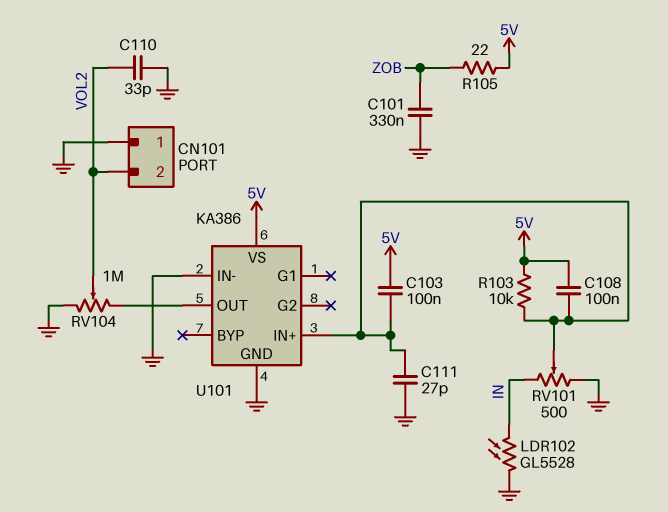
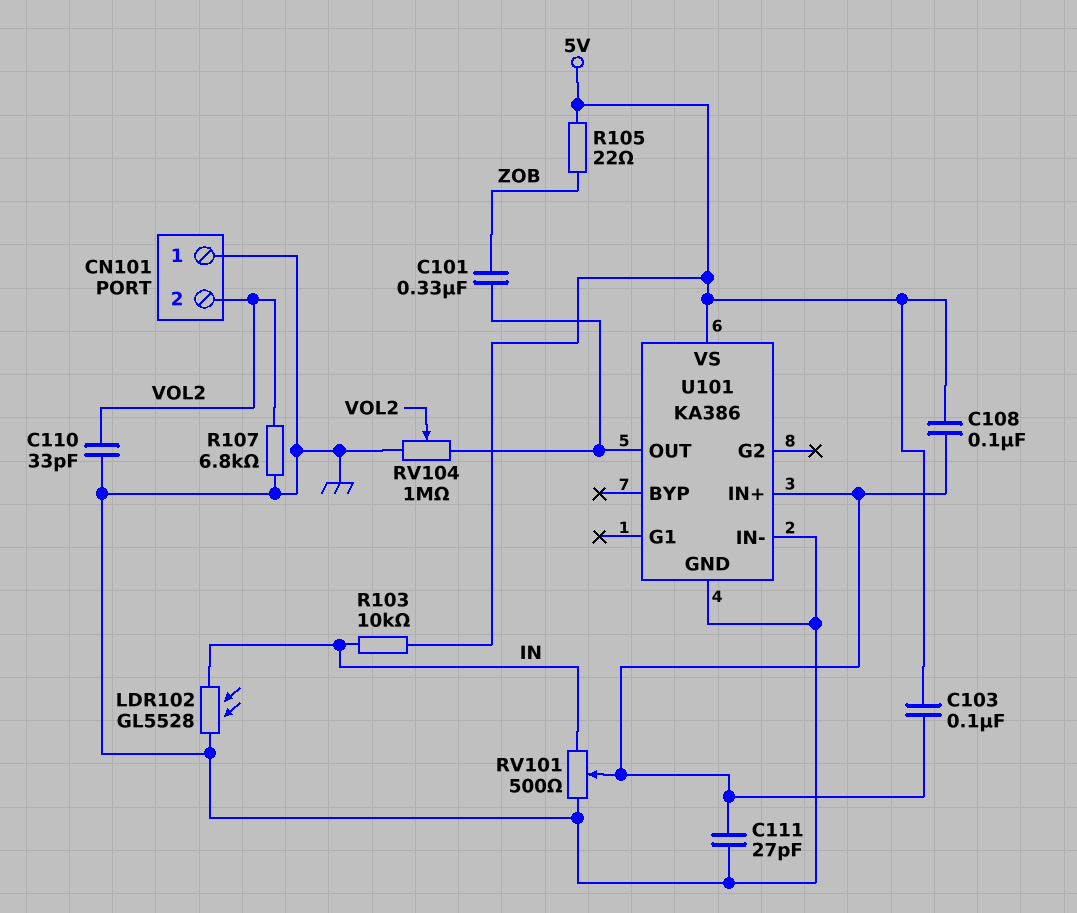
C101: 330nF (GND, ZOB) -> 330nF (U101/OUT, ZOB)
R103: 10k (5V, U101/IN+) -> 10k (5V, IN)
R107: none -> 6.8k (GND, VOL2)

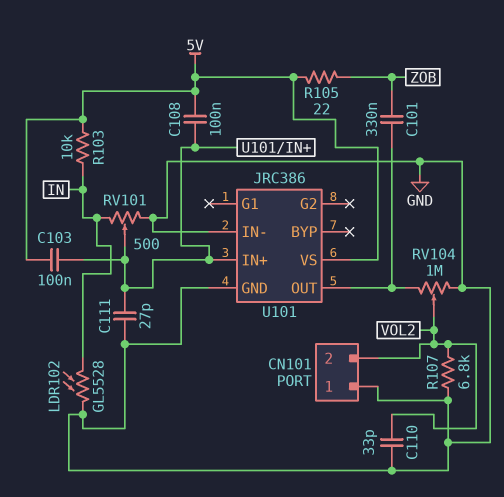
U101: KA386 -> JRC386

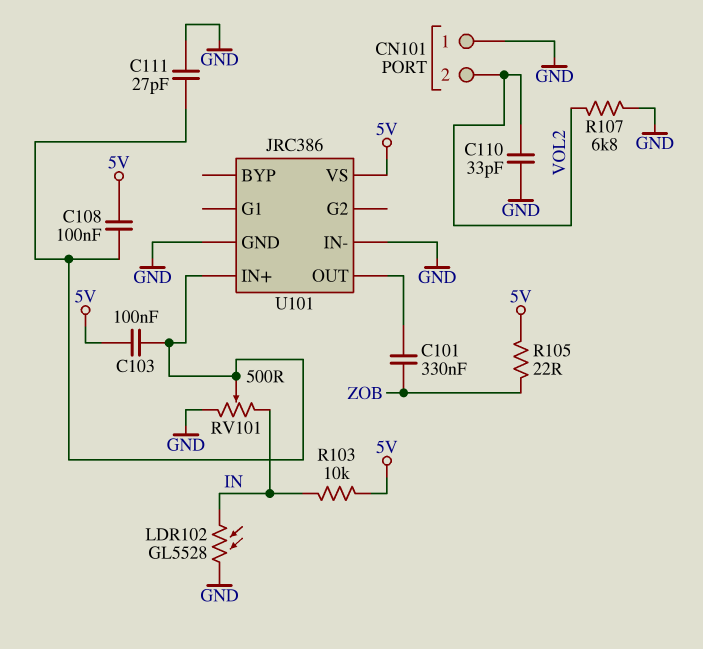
RV104: 1M (GND, U101/OUT, wiper VOL2) -> none

